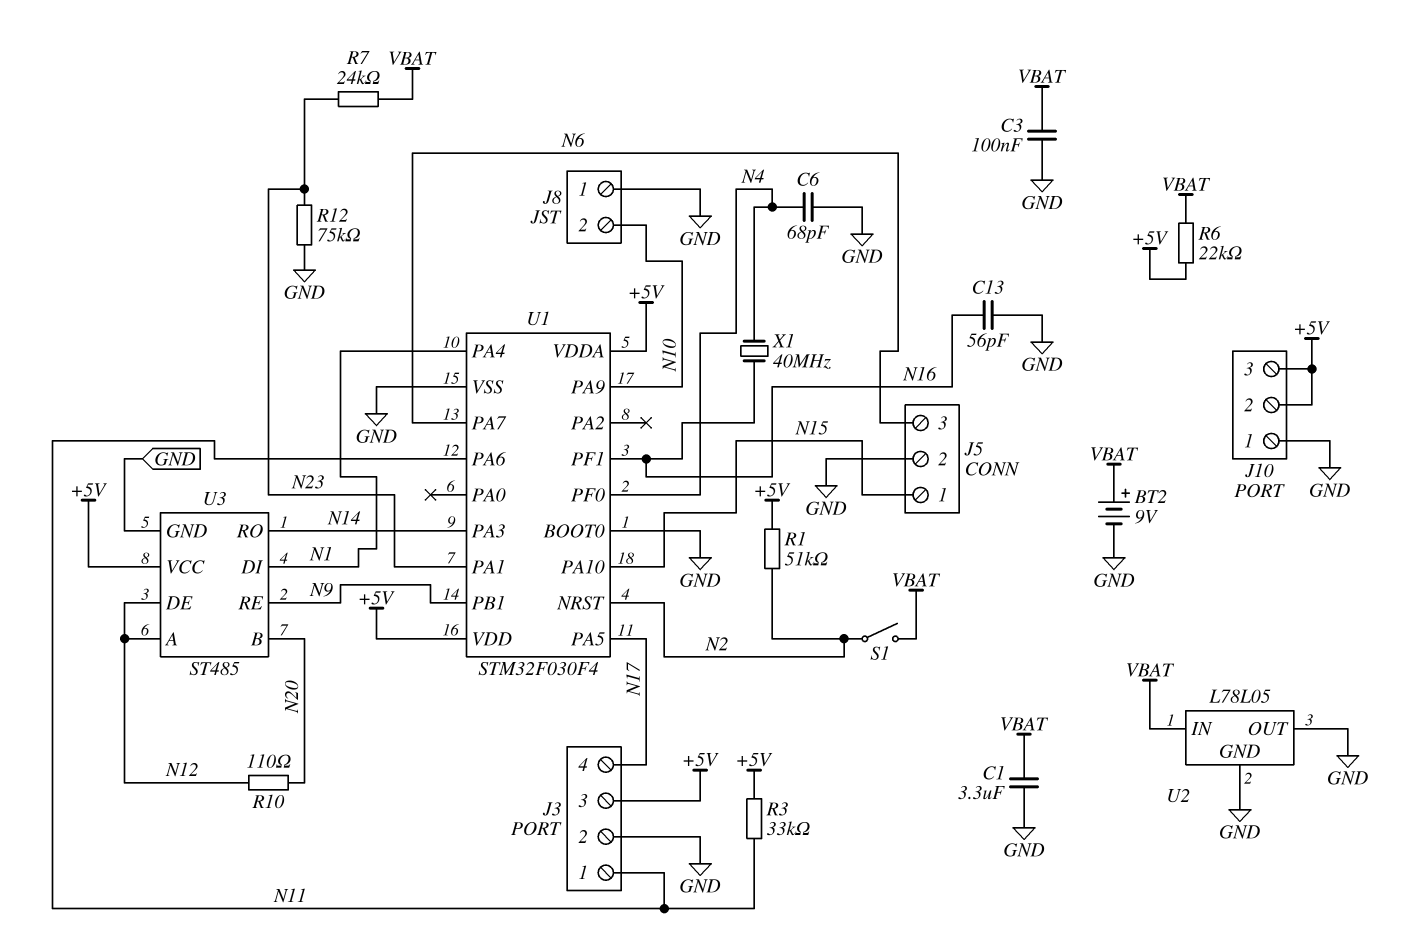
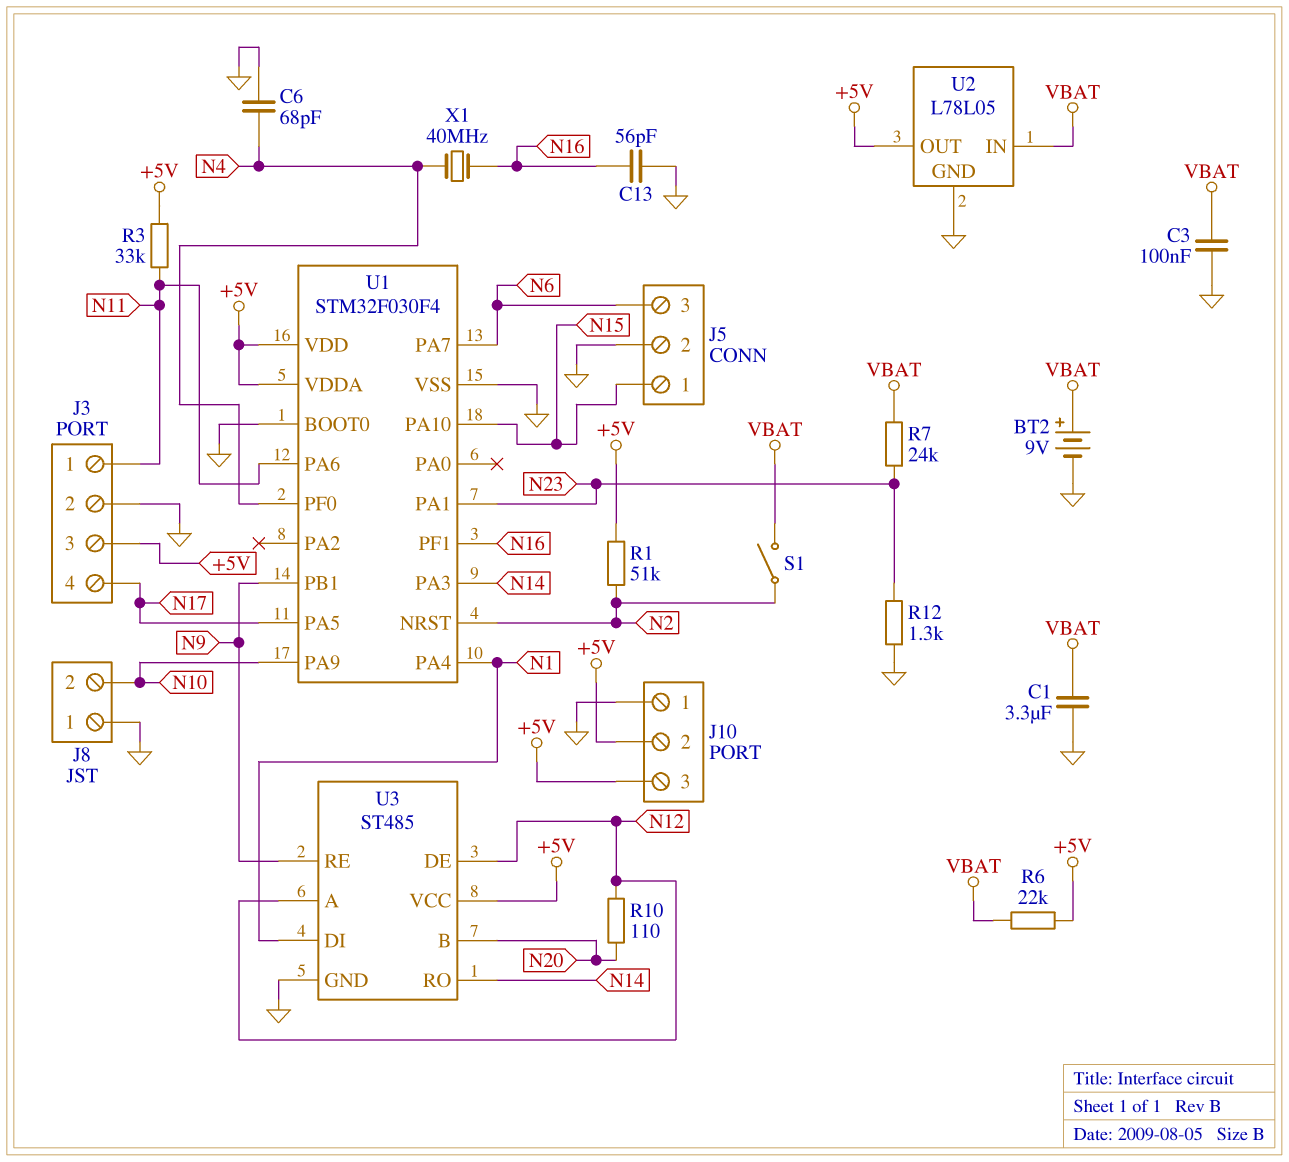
R12: 75k (GND, N23) -> 1.3k (GND, N23)
U2 pin OUT: GND -> +5V

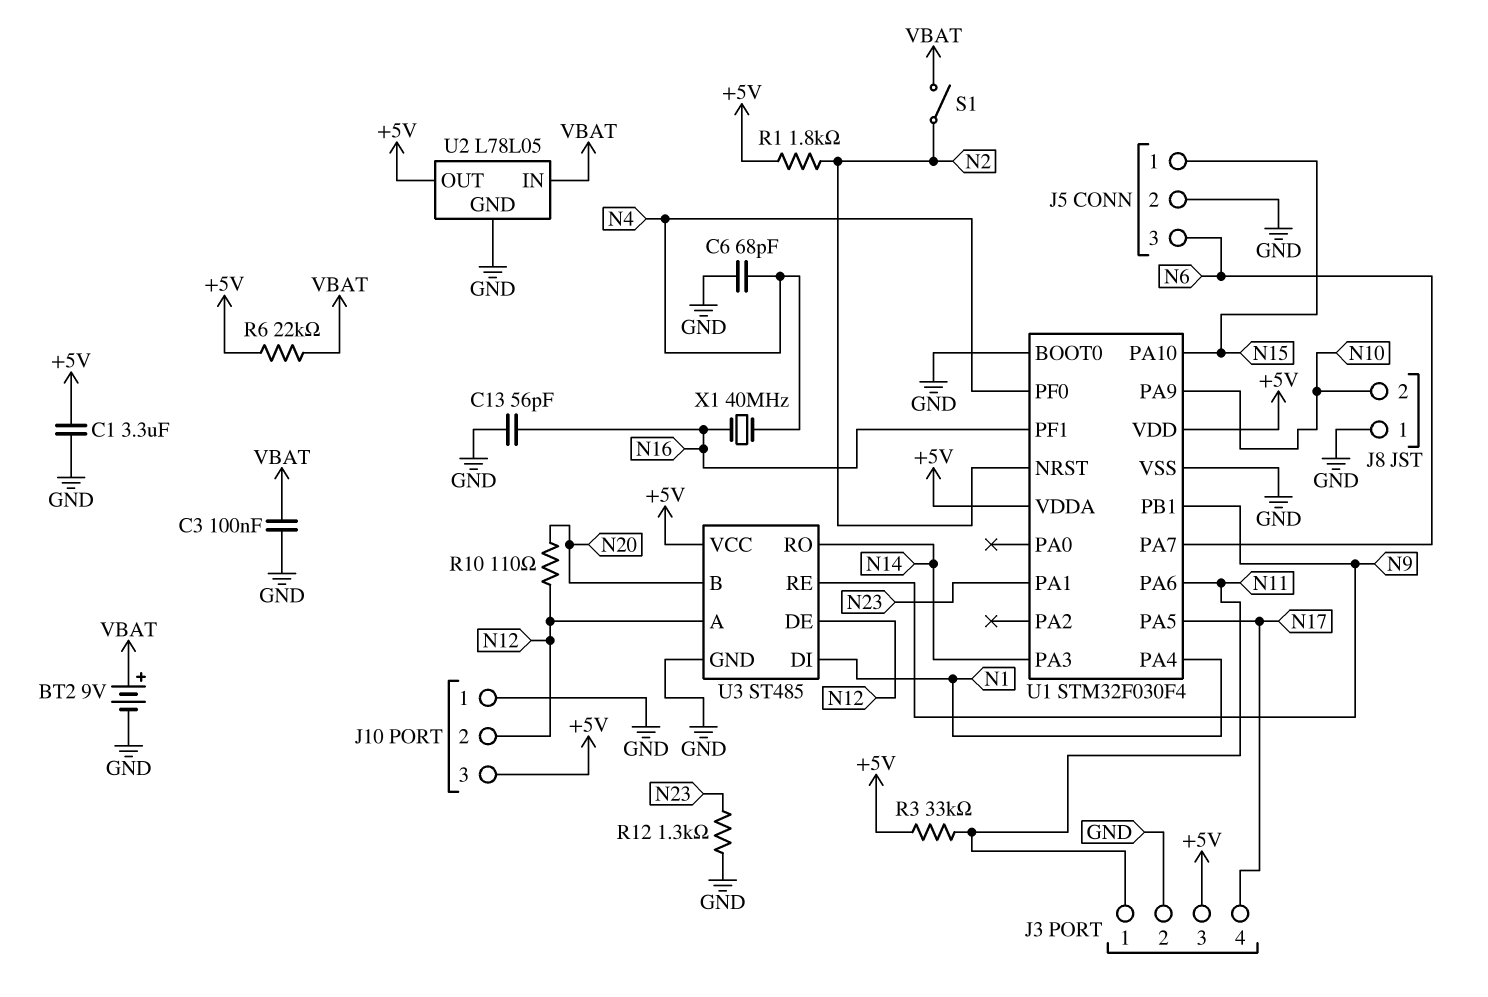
C1: 3.3uF (GND, VBAT) -> 3.3uF (+5V, GND)
J10 pin 2: +5V -> N12
R1: 51k (+5V, N2) -> 1.8k (+5V, N2)
R7: 24k (N23, VBAT) -> none

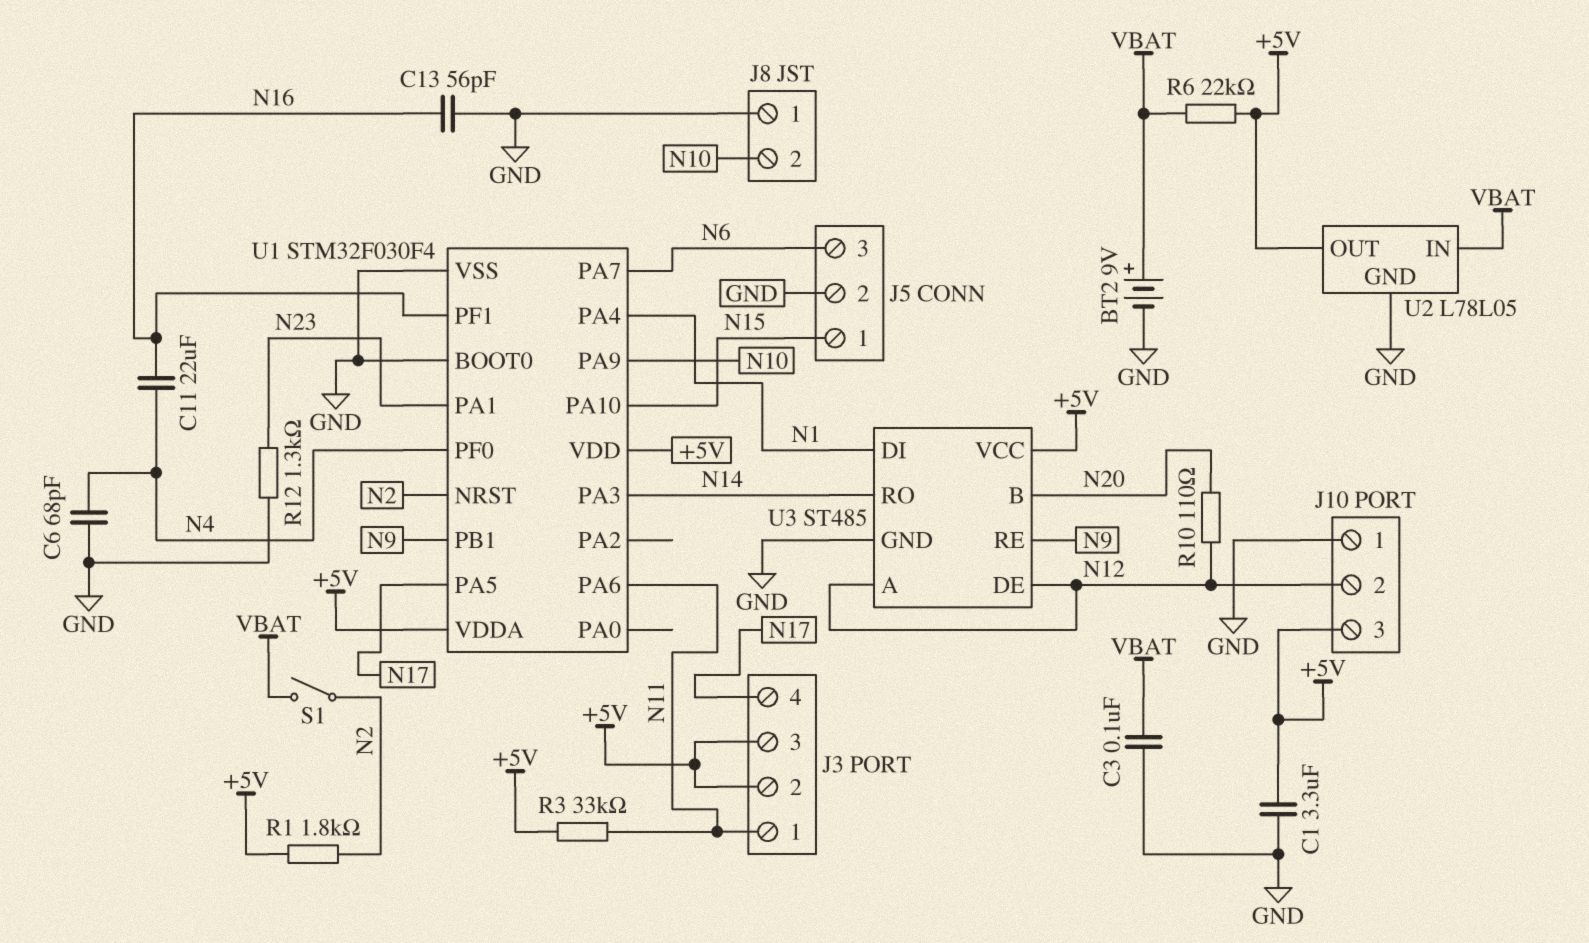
C11: none -> 22uF (N4, N16)
J3 pin 2: GND -> +5V
X1: 40MHz (N4, N16) -> none

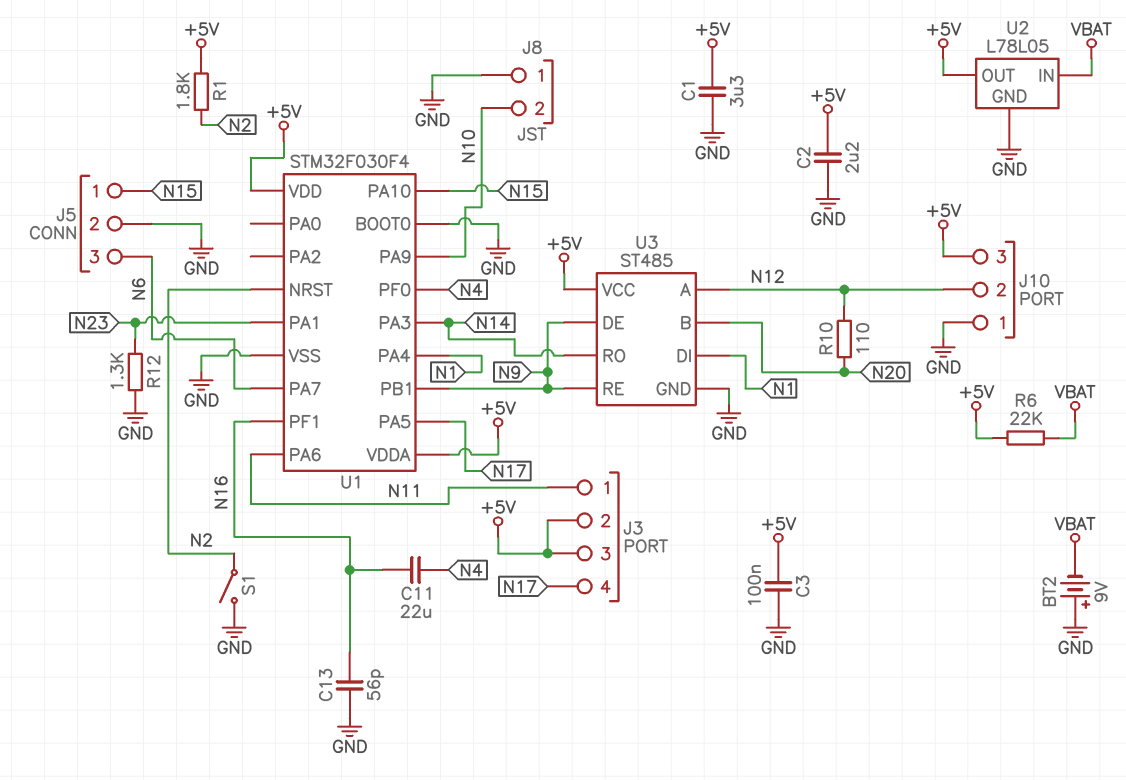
BT2: 9V (plus VBAT, minus GND) -> 9V (plus GND, minus VBAT)
C2: none -> 2.2uF (+5V, GND)
C3: 100nF (GND, VBAT) -> 100nF (+5V, GND)
C6: 68pF (GND, N4) -> none
R3: 33k (+5V, N11) -> none
S1: switch (N2, VBAT) -> switch (GND, N2)
U3 pin DE: N12 -> N9

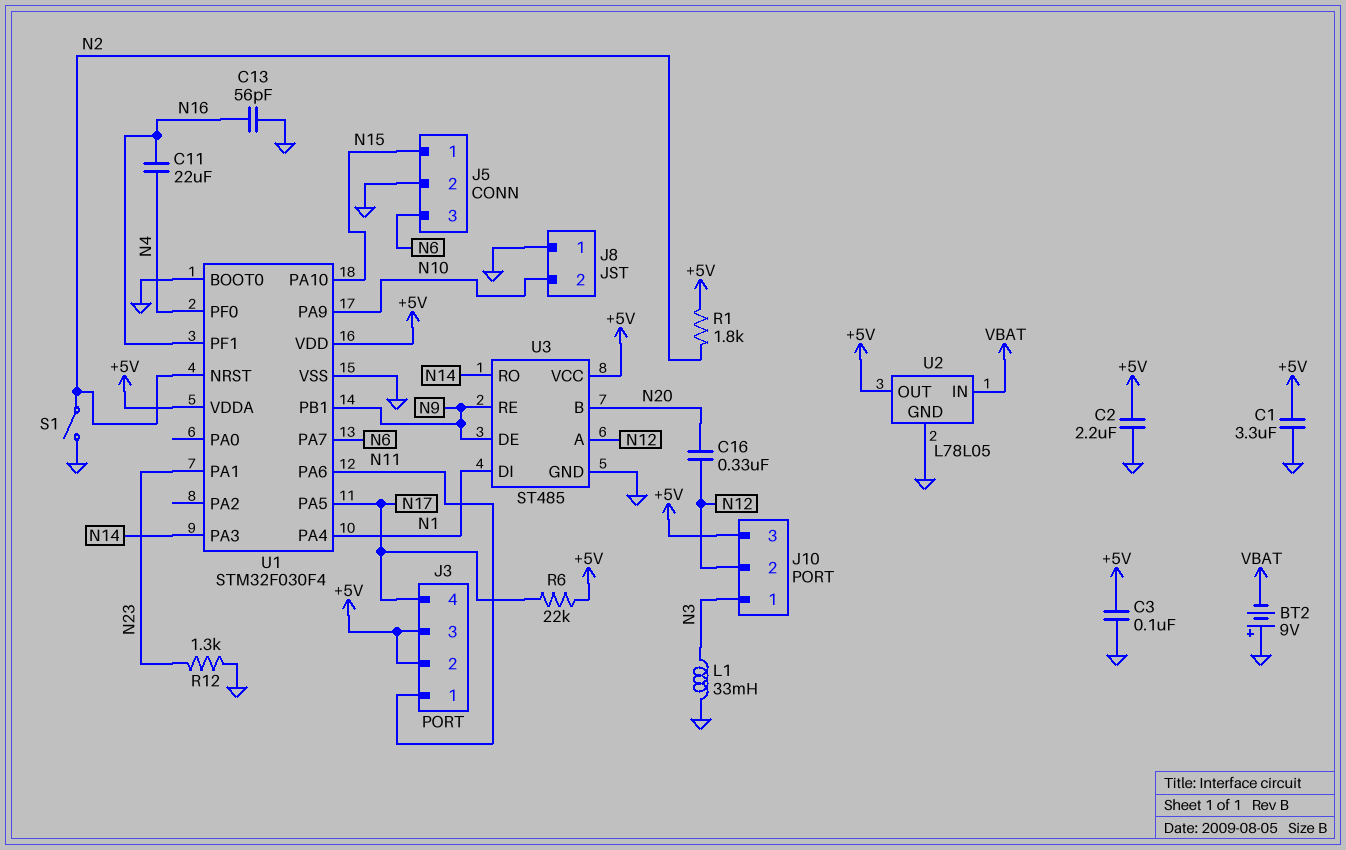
C16: none -> 330nF (N12, N20)
J10 pin 1: GND -> N3
L1: none -> 33mH (GND, N3)
R6: 22k (+5V, VBAT) -> 22k (+5V, N17)
R10: 110 (N12, N20) -> none

